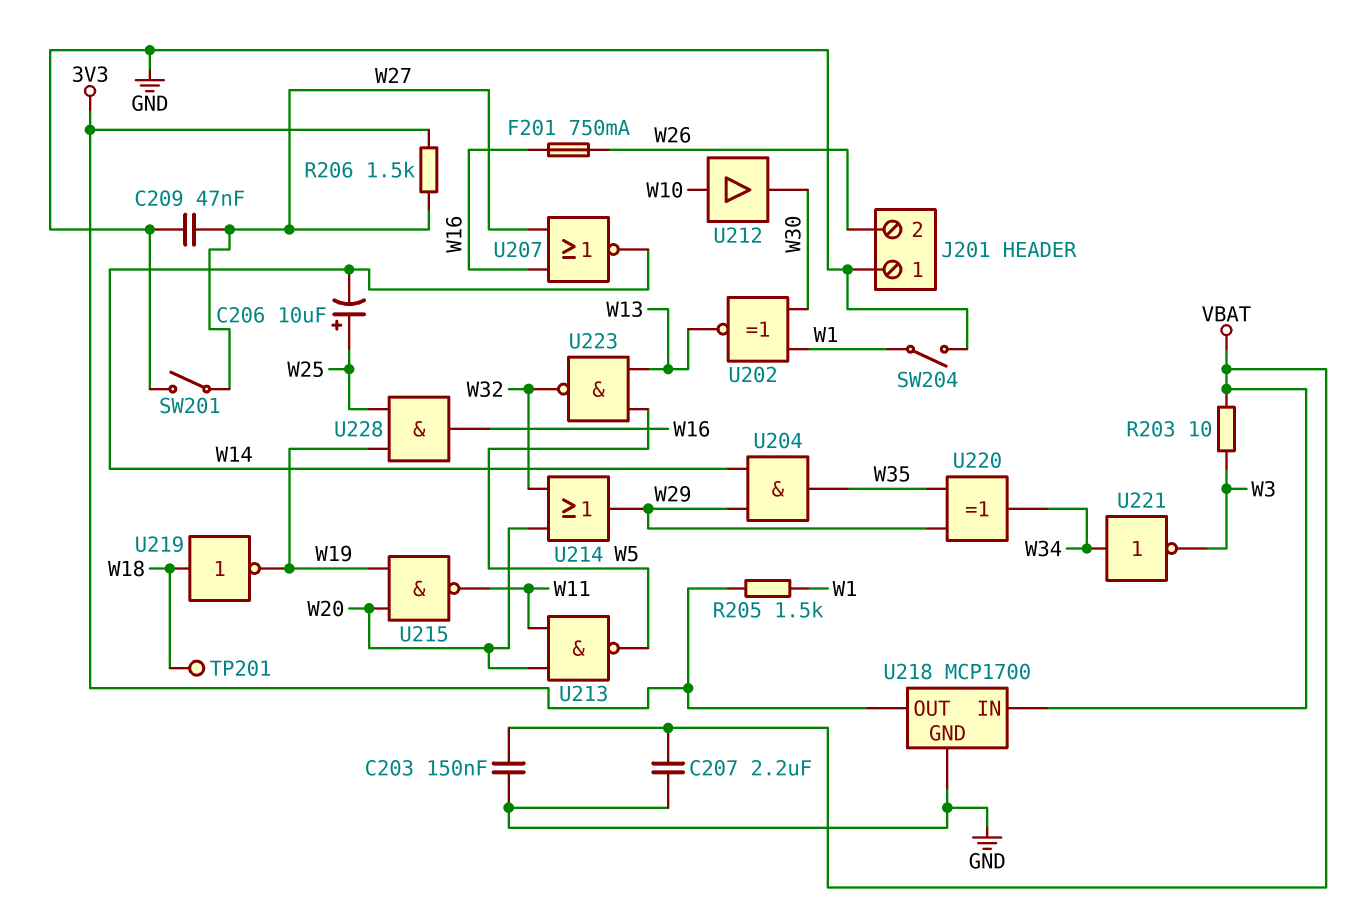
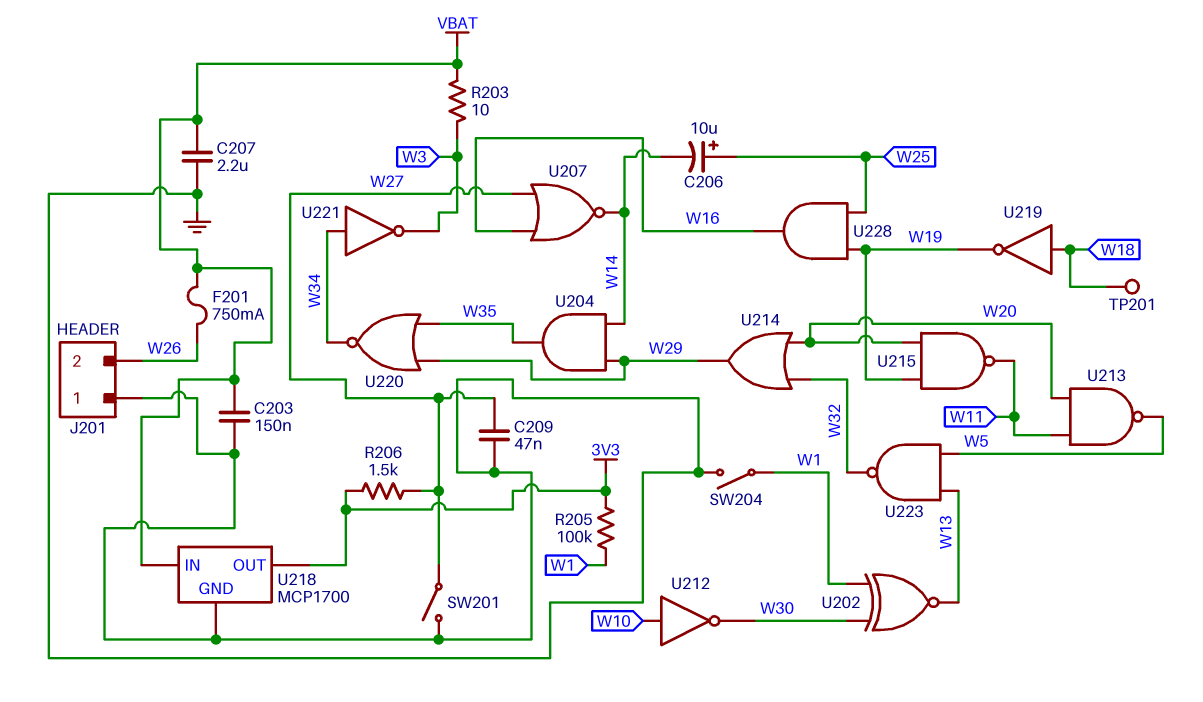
F201: 750mA (W16, W26) -> 750mA (VBAT, W26)
R205: 1.5k (3V3, W1) -> 100k (3V3, W1)
U212: buffer (in W10, out W30) -> NOT (in W10, out W30)
U220: XOR (in W29, in W35, out W34) -> NOR (in W29, in W35, out W34)

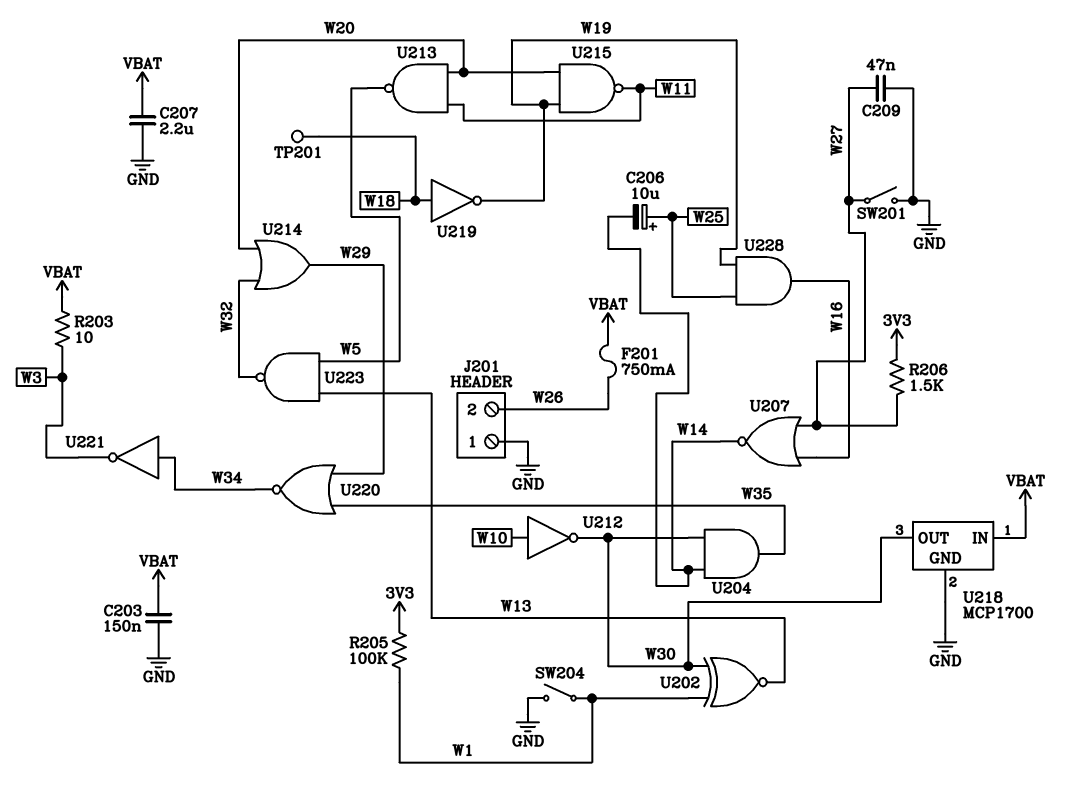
U204: AND (in W14, in W29, out W35) -> AND (in W14, in W30, out W35)
U218 pin OUT: 3V3 -> W30

